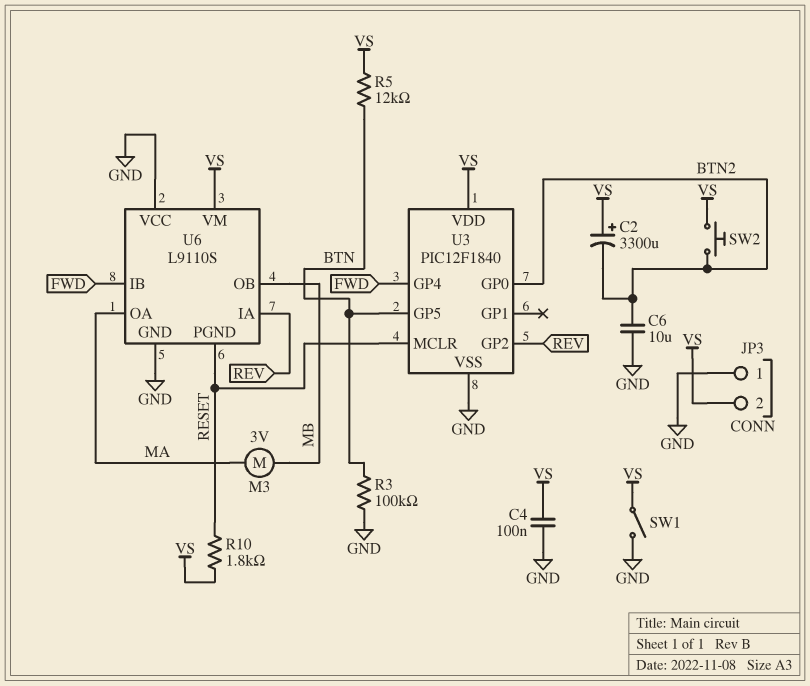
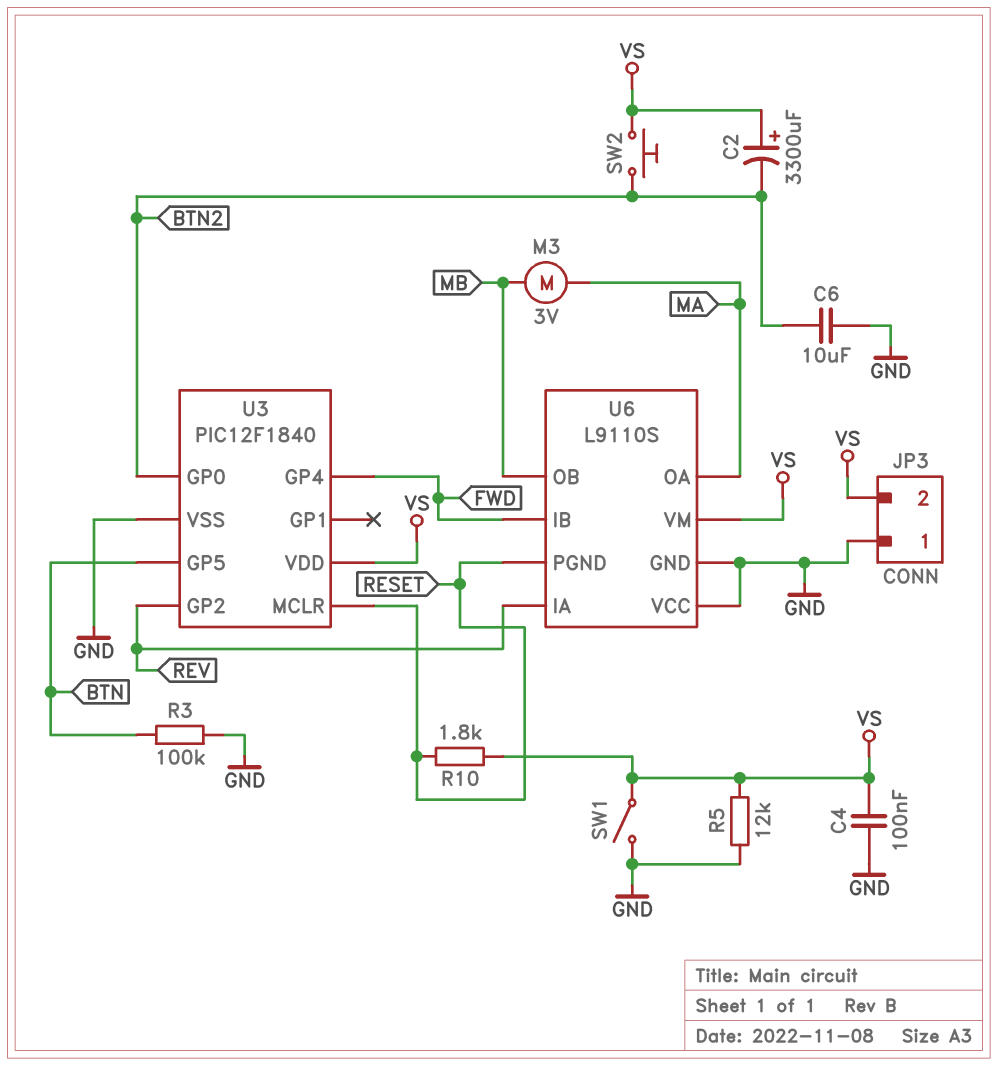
R5: 12k (BTN, VS) -> 12k (GND, VS)

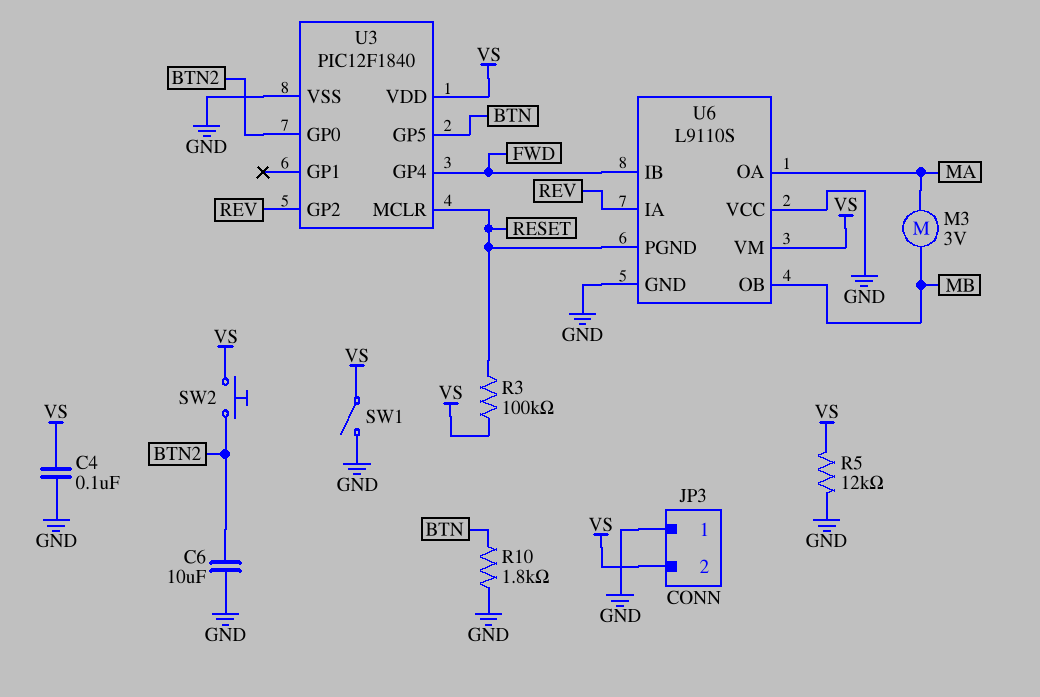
C2: 3300uF (plus VS, minus BTN2) -> none
R3: 100k (BTN, GND) -> 100k (RESET, VS)
R10: 1.8k (RESET, VS) -> 1.8k (BTN, GND)

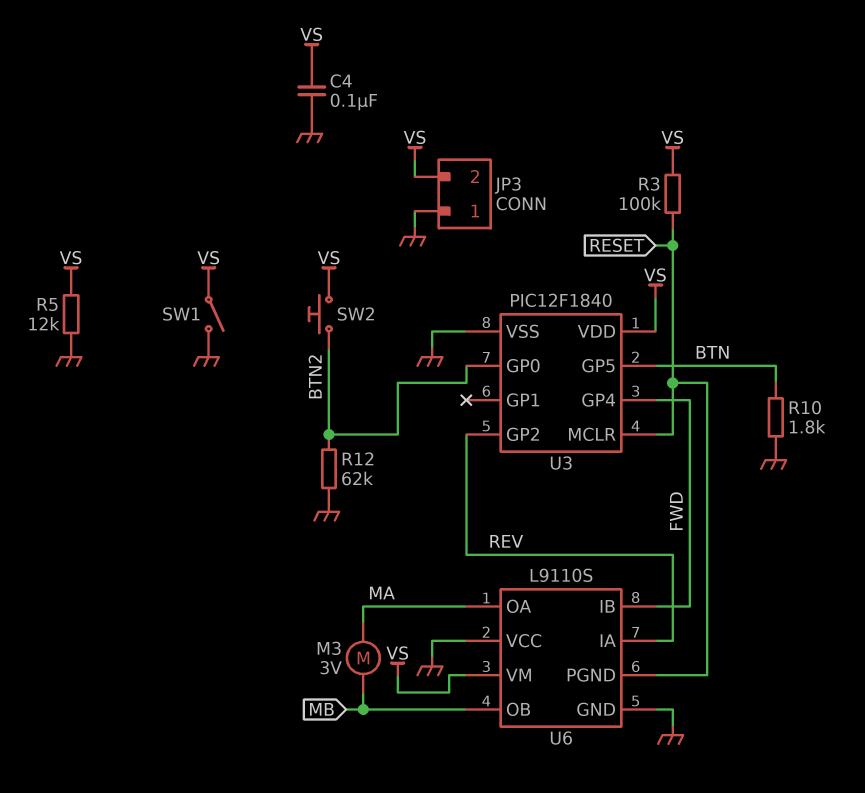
C6: 10uF (BTN2, GND) -> none
R12: none -> 62k (BTN2, GND)

